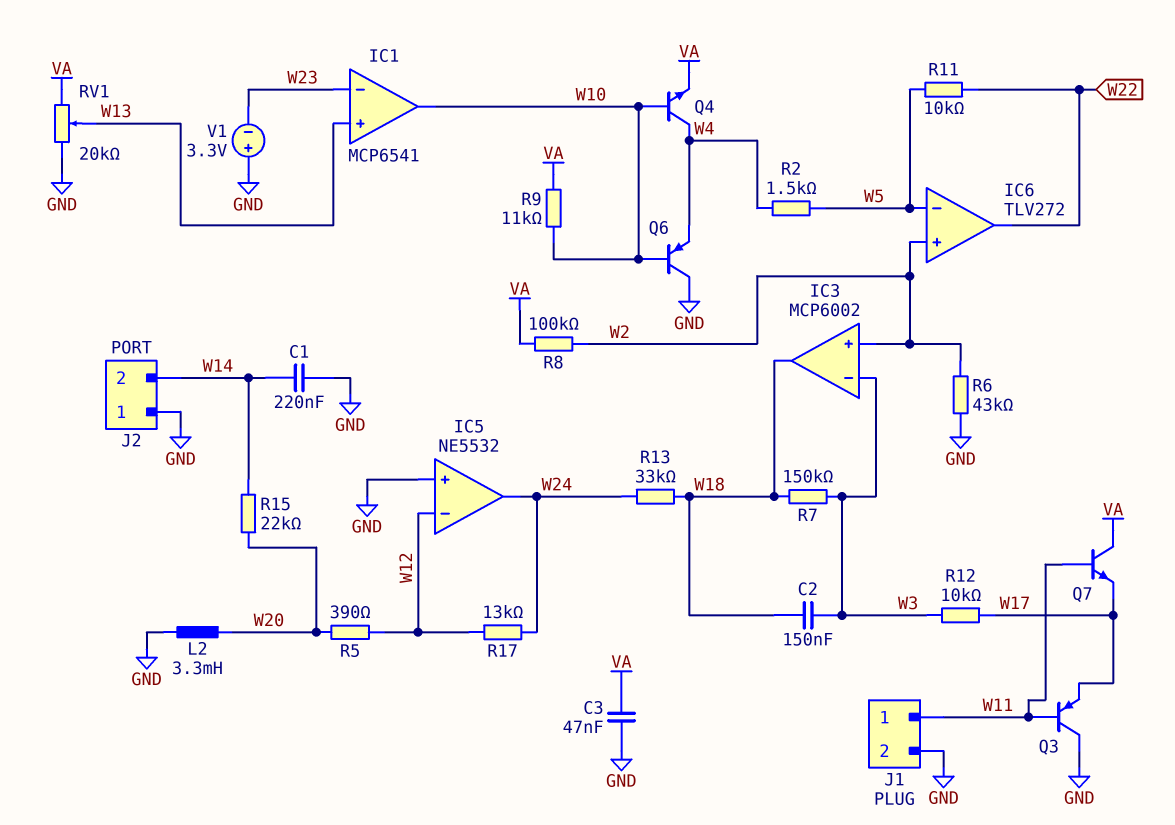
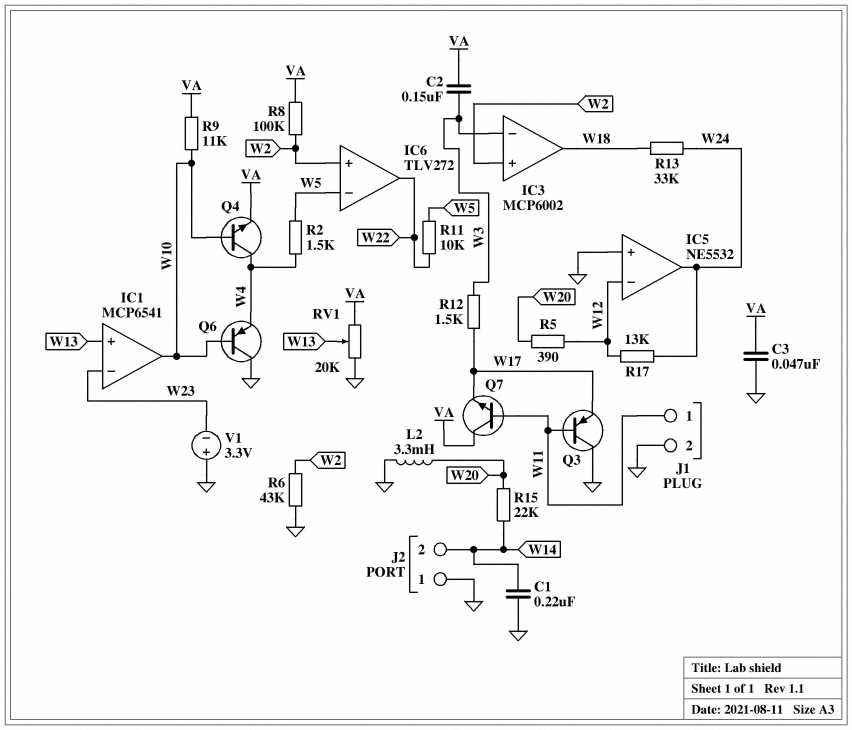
C2: 150nF (W3, W18) -> 150nF (VA, W3)
R7: 150k (W3, W18) -> none
R12: 10k (W3, W17) -> 1.5k (W3, W17)

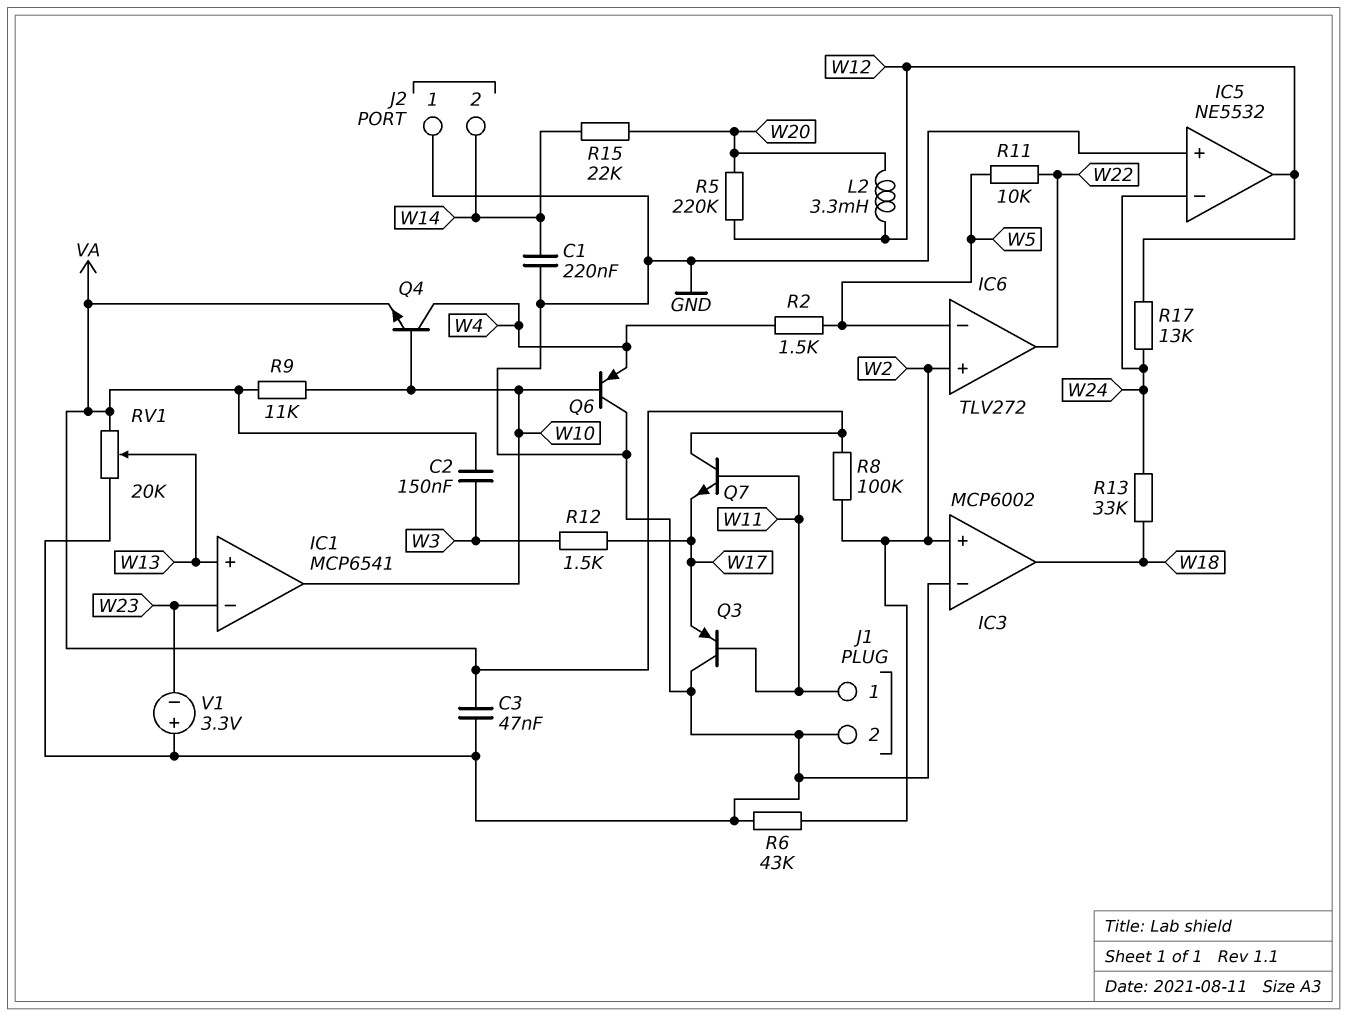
IC3 pin in-: W3 -> GND
IC5 pin in-: W12 -> W24
IC5 pin out: W24 -> W12
L2: 3.3mH (GND, W20) -> 3.3mH (W12, W20)
R5: 390 (W12, W20) -> 220k (W12, W20)

